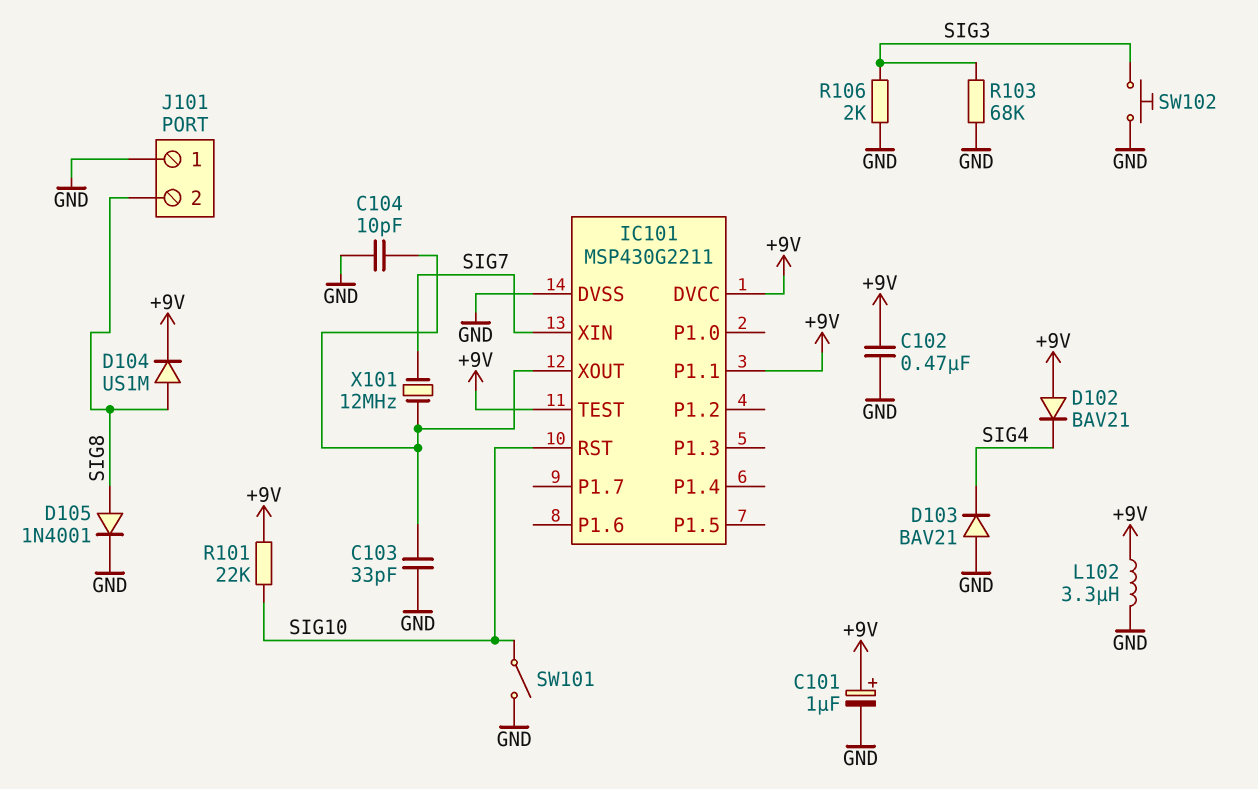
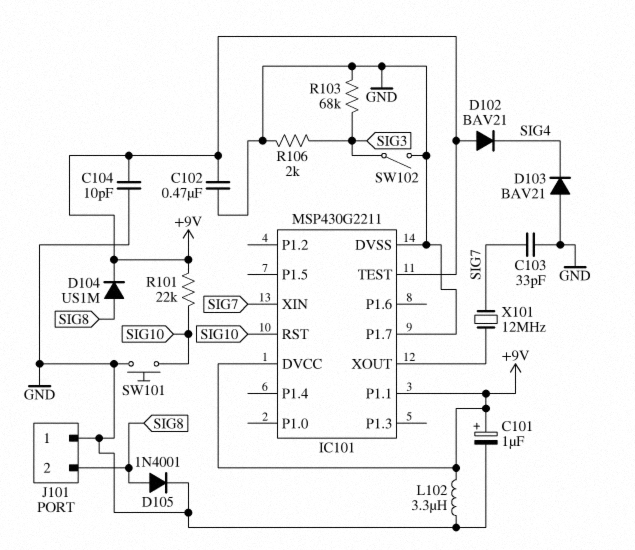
C103: 33pF (GND, IC101/XOUT) -> 33pF (GND, SIG7)
C104: 10pF (GND, IC101/XOUT) -> 10pF (+9V, GND)
IC101 pin P1.7: none -> GND
SW101: switch (GND, SIG10) -> button (GND, SIG10)
SW102: button (GND, SIG3) -> switch (GND, SIG3)

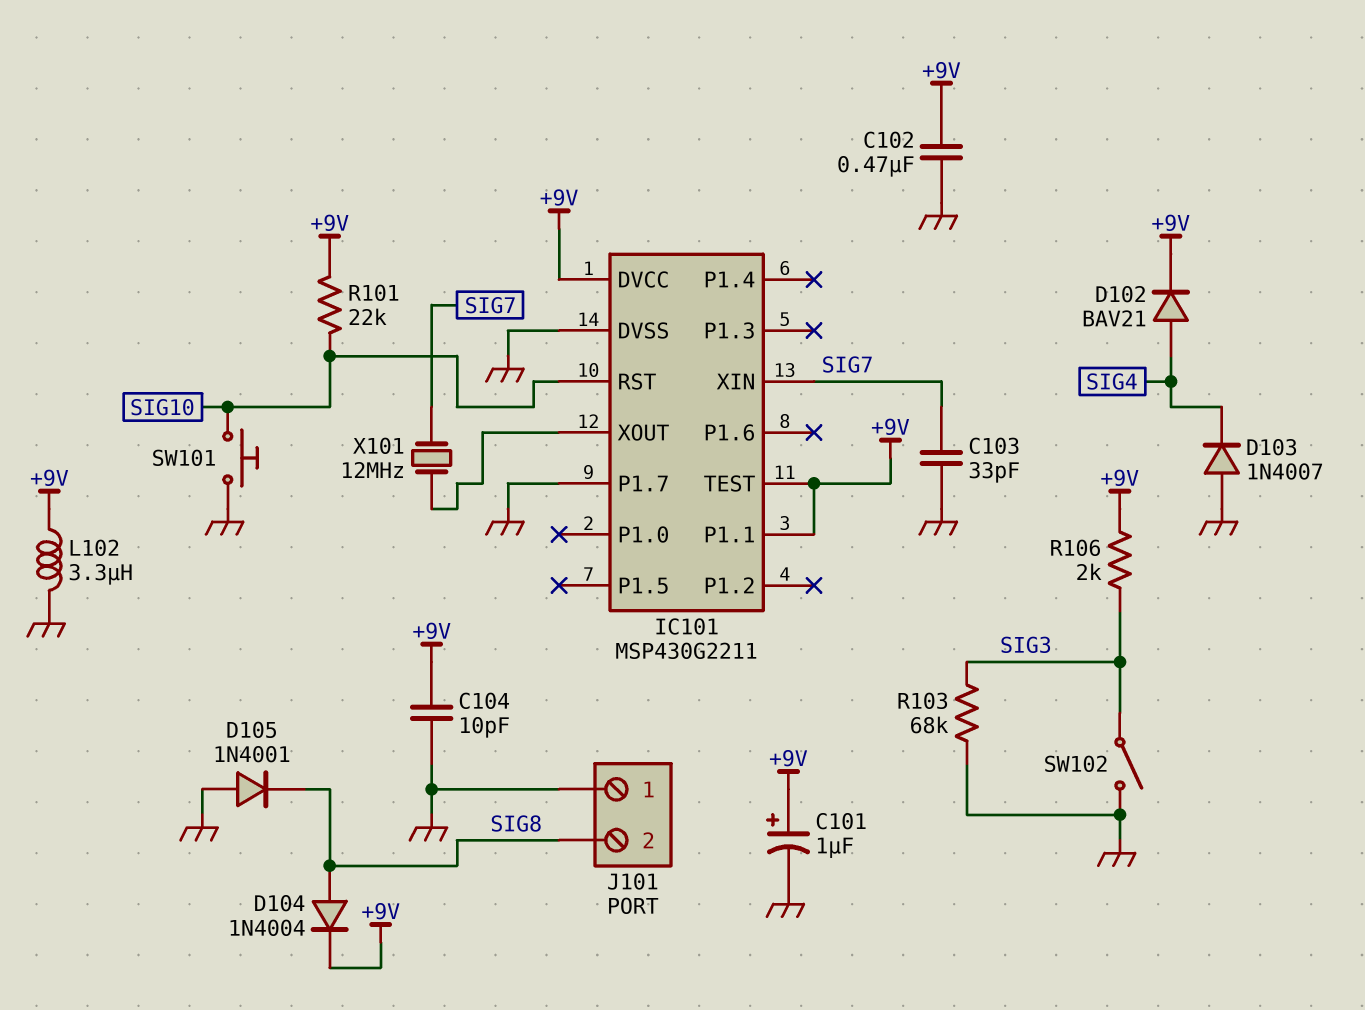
D102: diode BAV21 (A +9V, K SIG4) -> diode BAV21 (A SIG4, K +9V)
D103: diode BAV21 (A GND, K SIG4) -> diode 1N4007 (A GND, K SIG4)
D104: diode US1M (A SIG8, K +9V) -> diode 1N4004 (A SIG8, K +9V)
D105: diode 1N4001 (A SIG8, K GND) -> diode 1N4001 (A GND, K SIG8)
R106: 2k (GND, SIG3) -> 2k (+9V, SIG3)

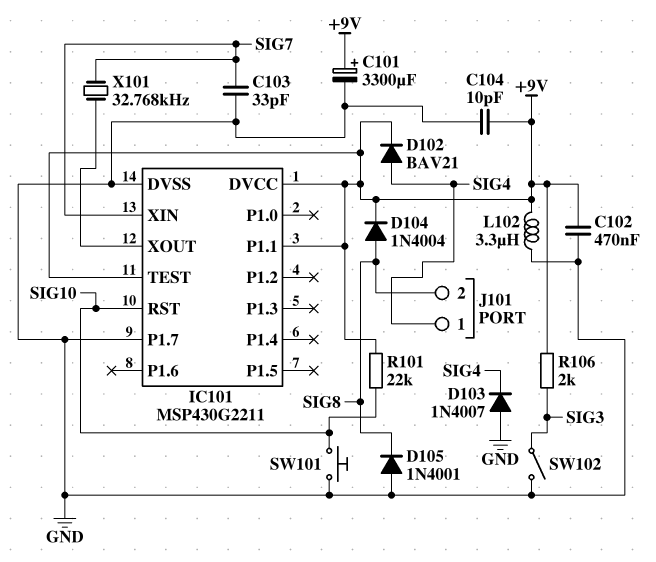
C101: 1uF (plus +9V, minus GND) -> 3300uF (plus +9V, minus GND)
J101 pin 1: GND -> SIG4
R103: 68k (GND, SIG3) -> none
X101: 12MHz (IC101/XOUT, SIG7) -> 32.768kHz (IC101/XOUT, SIG7)

